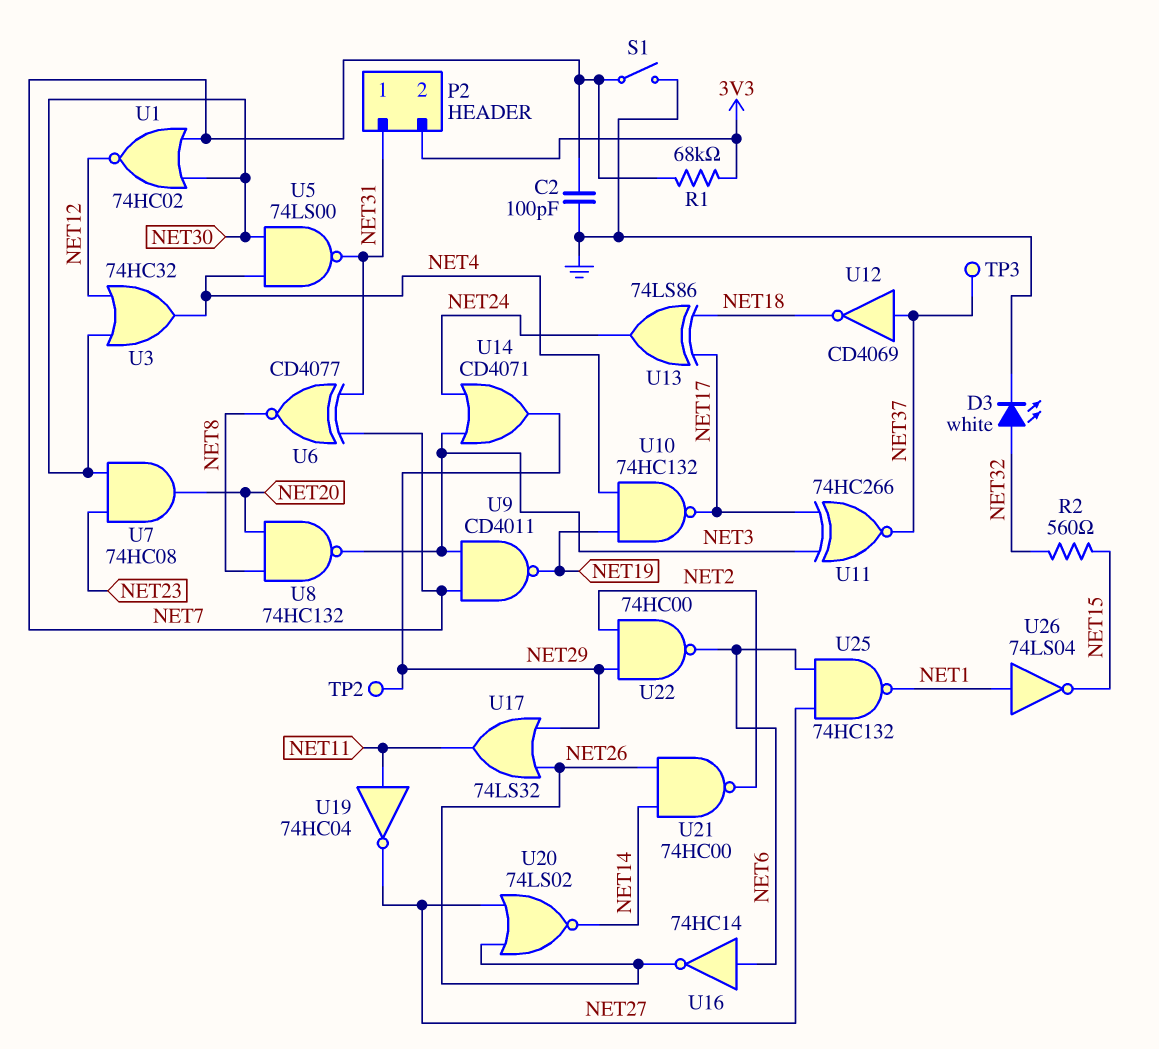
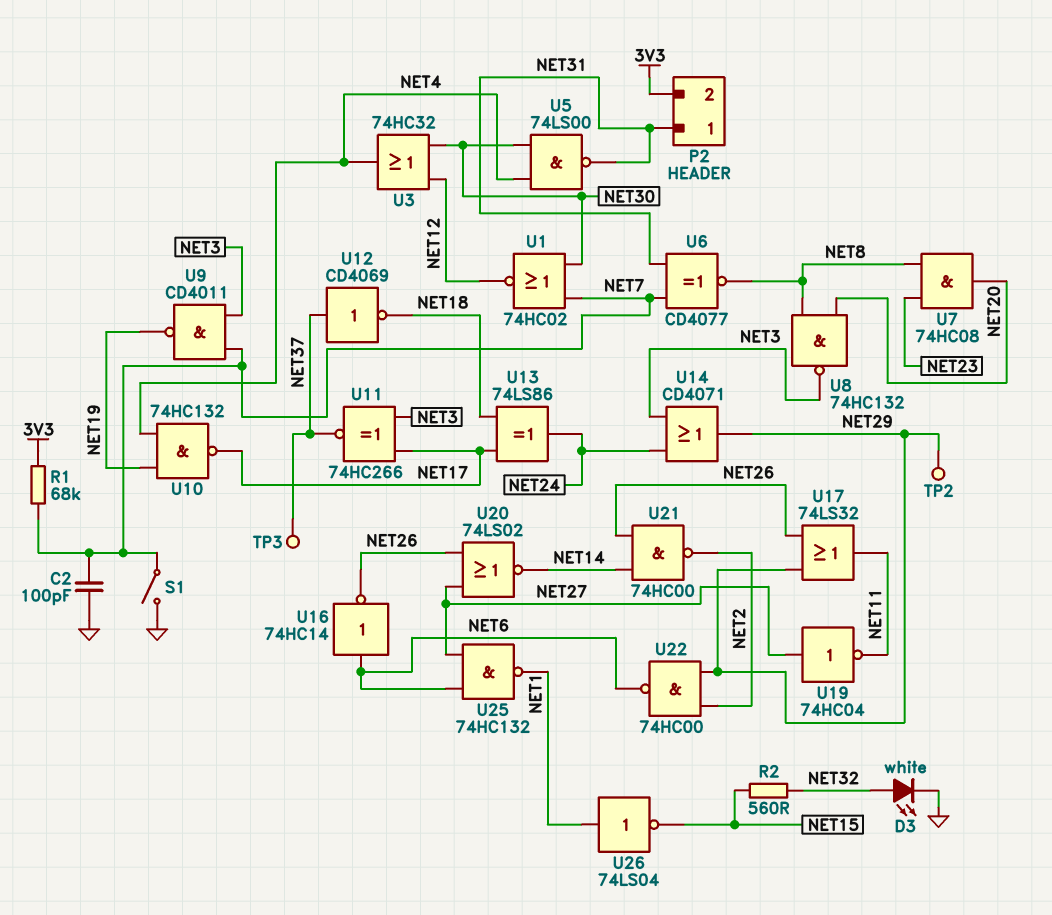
U7: AND 74HC08 (in NET23, in NET30, out NET20) -> AND 74HC08 (in NET8, in NET23, out NET20)
U19: NOT 74HC04 (in NET11, out NET27) -> NOT 74HC04 (in NET27, out NET11)

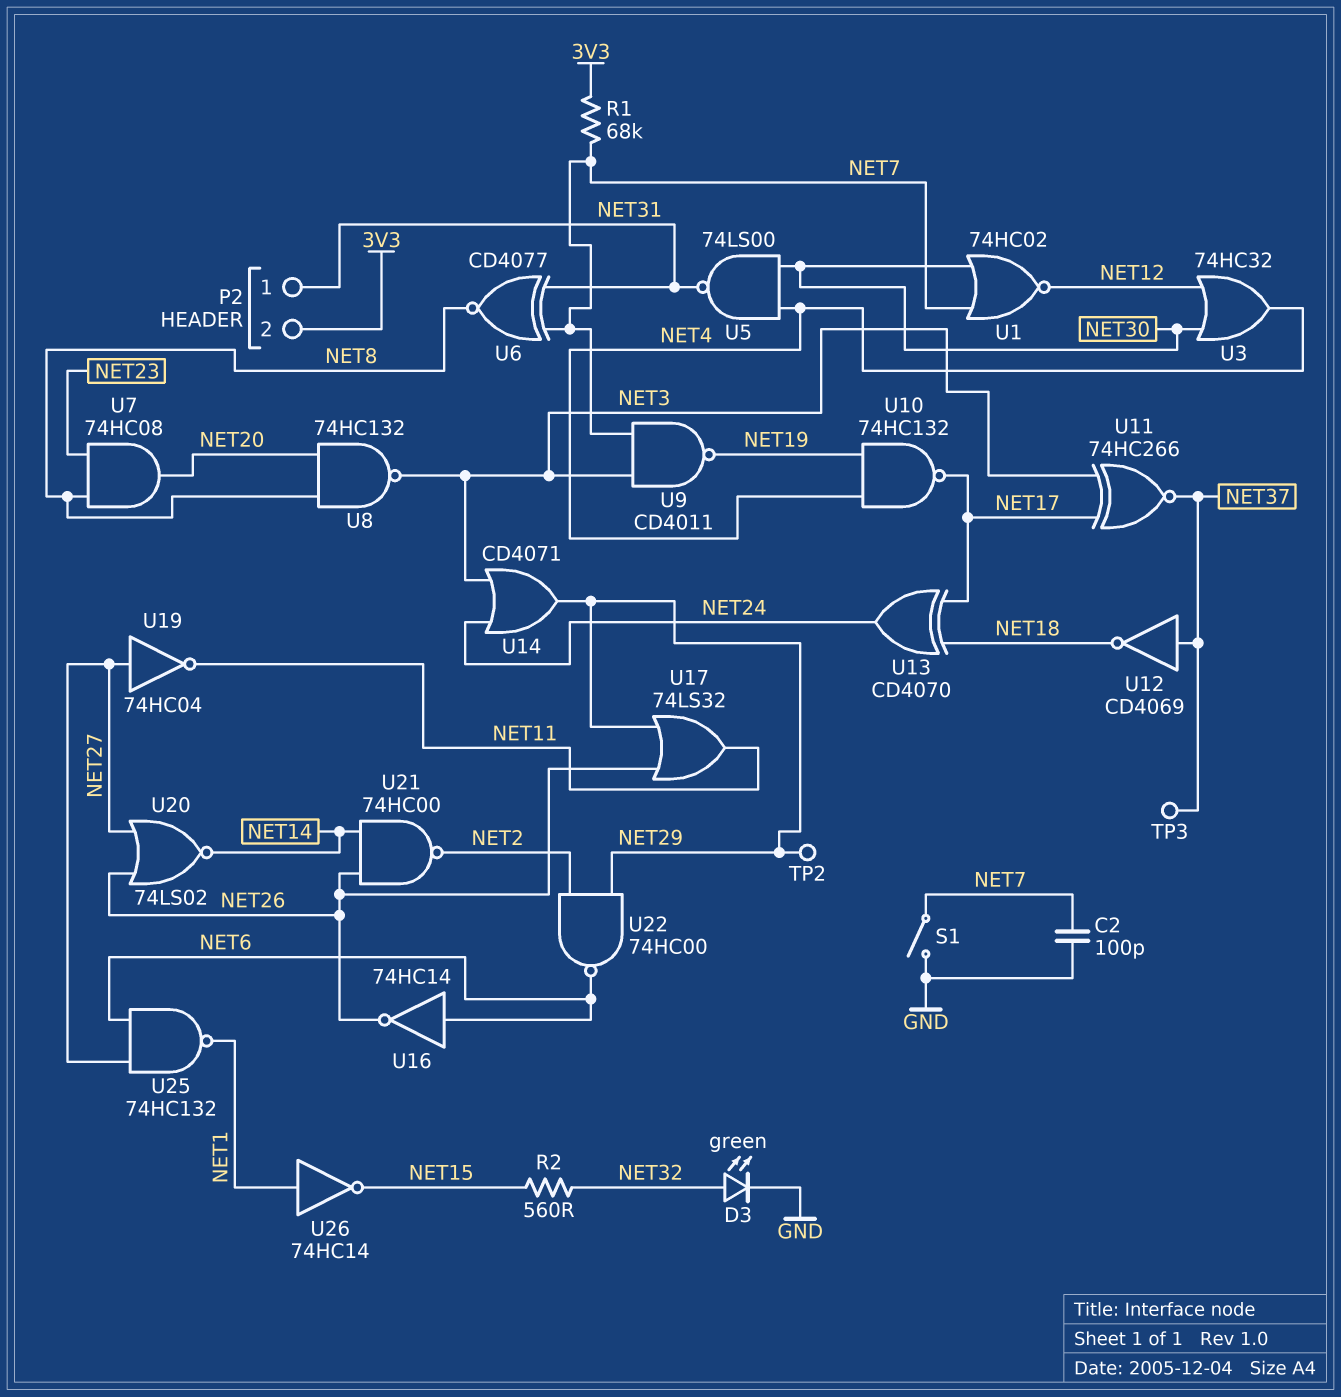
D3: LED white (A NET32, K GND) -> LED green (A NET32, K GND)
U13: XOR 74LS86 (in NET17, in NET18, out NET24) -> XOR CD4070 (in NET17, in NET18, out NET24)
U26: NOT 74LS04 (in NET1, out NET15) -> NOT 74HC14 (in NET1, out NET15)

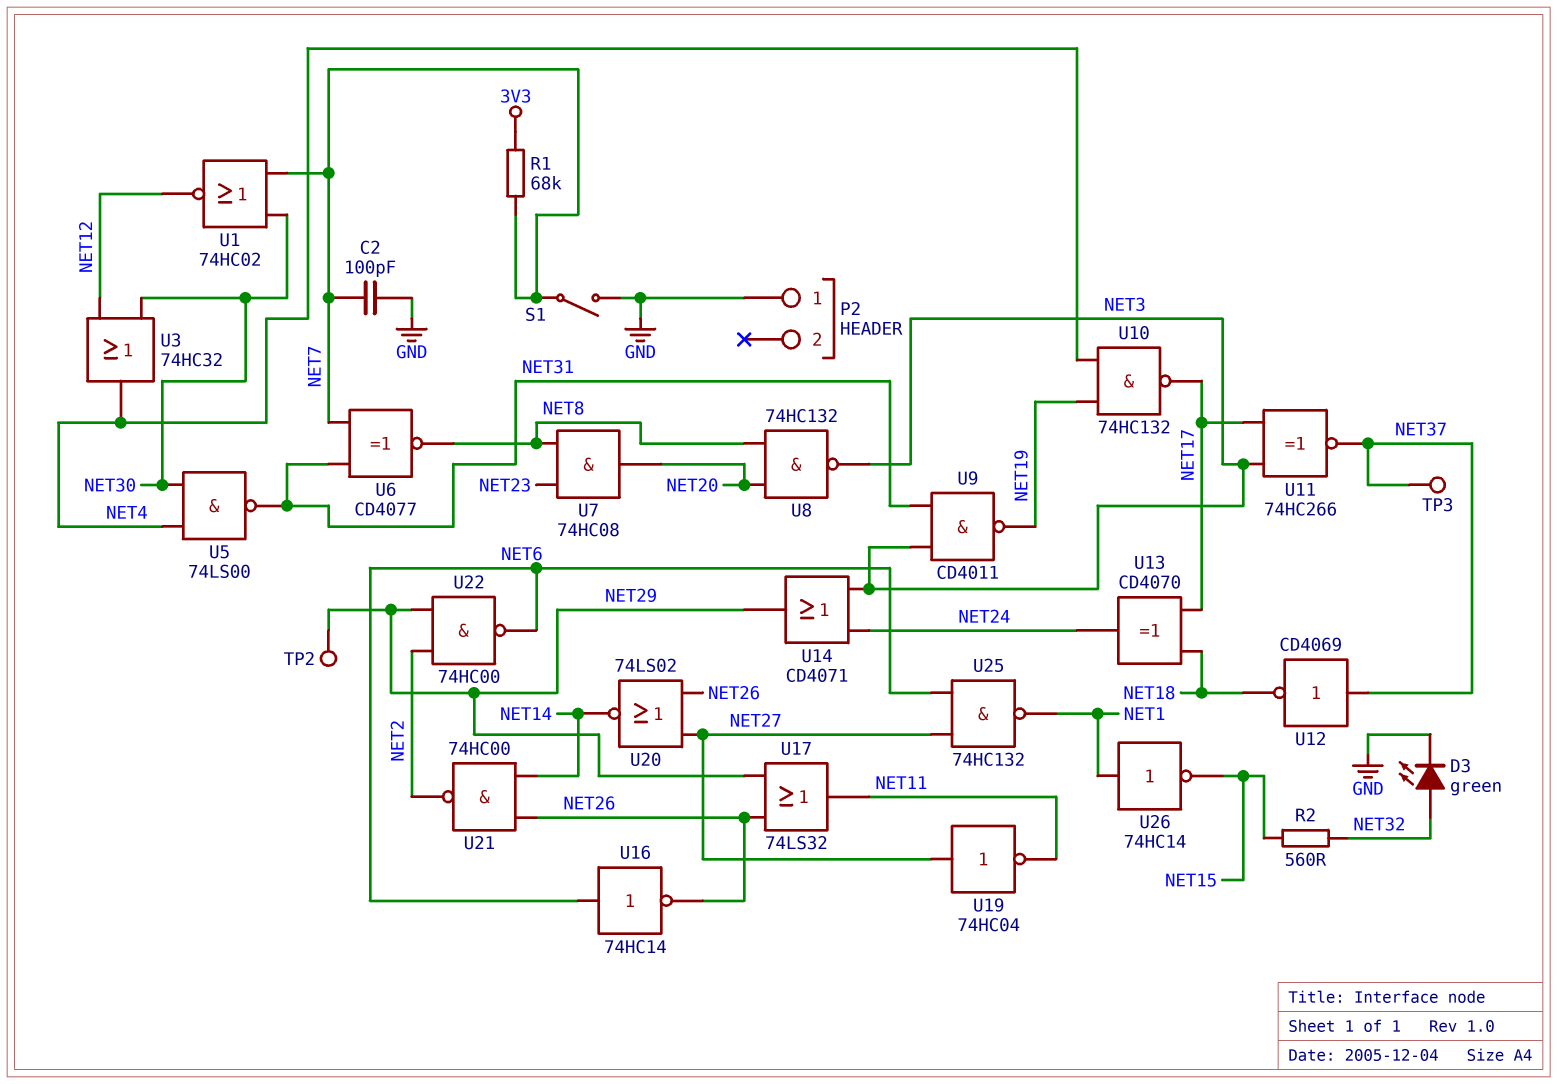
P2 pin 1: NET31 -> GND
P2 pin 2: 3V3 -> none
U9: NAND CD4011 (in NET3, in NET7, out NET19) -> NAND CD4011 (in NET3, in NET31, out NET19)

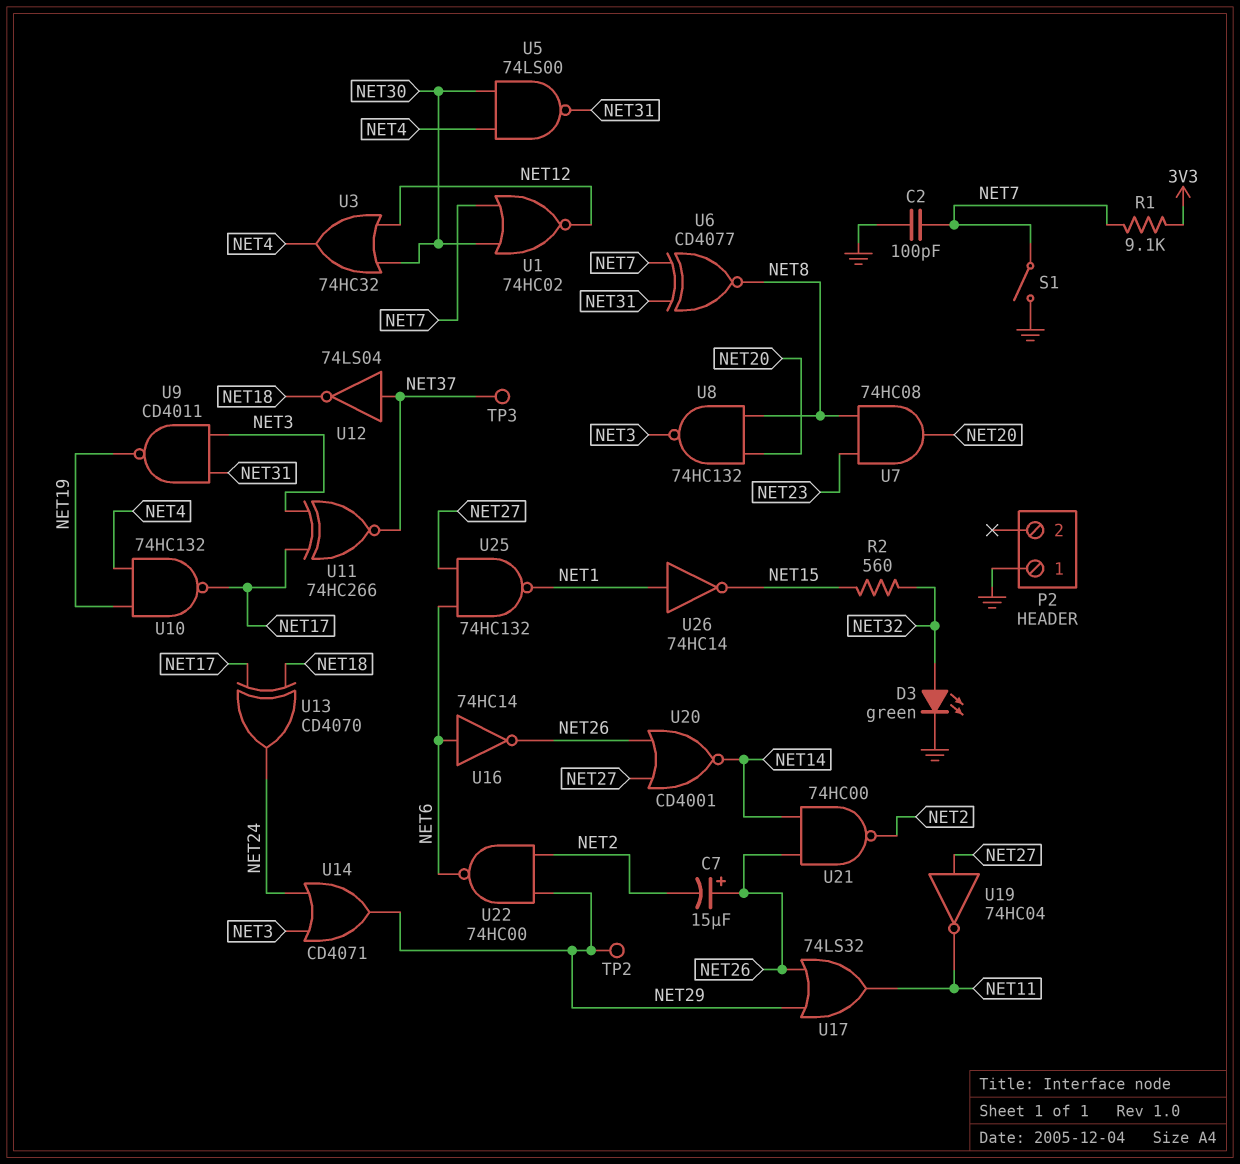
C7: none -> 15uF (plus NET26, minus NET2)
R1: 68k (3V3, NET7) -> 9.1k (3V3, NET7)
U12: NOT CD4069 (in NET37, out NET18) -> NOT 74LS04 (in NET37, out NET18)
U20: NOR 74LS02 (in NET26, in NET27, out NET14) -> NOR CD4001 (in NET26, in NET27, out NET14)

